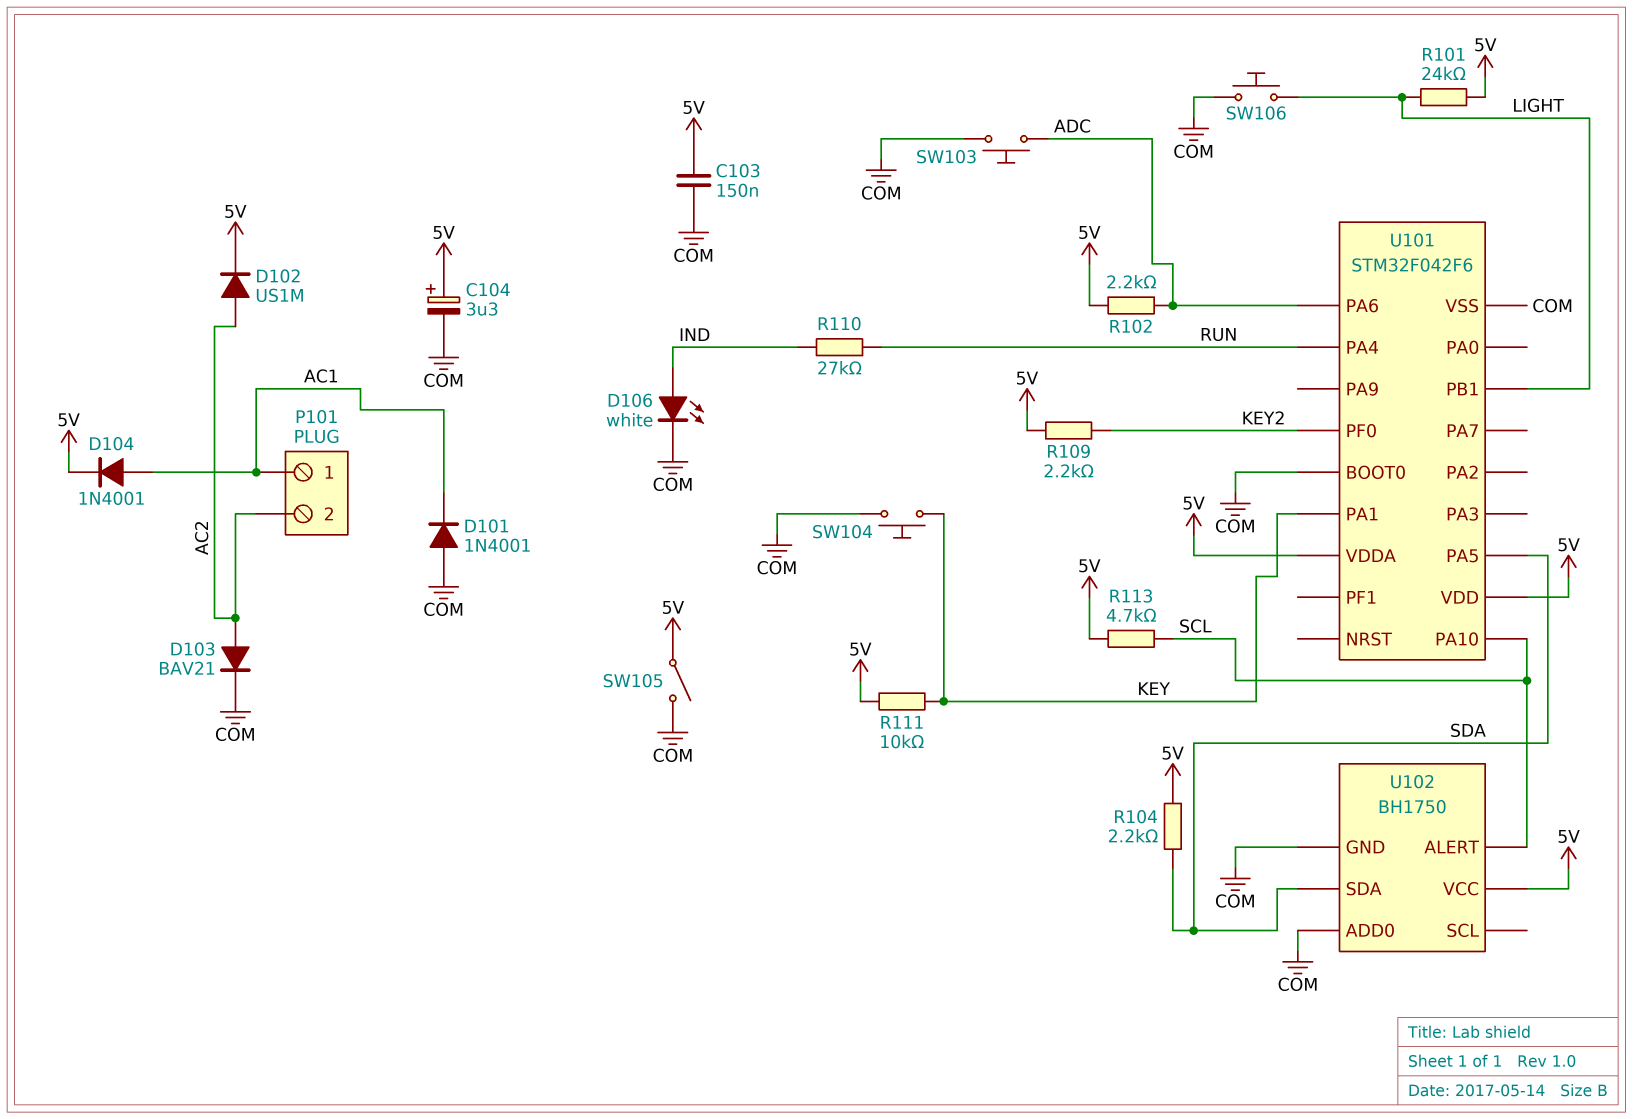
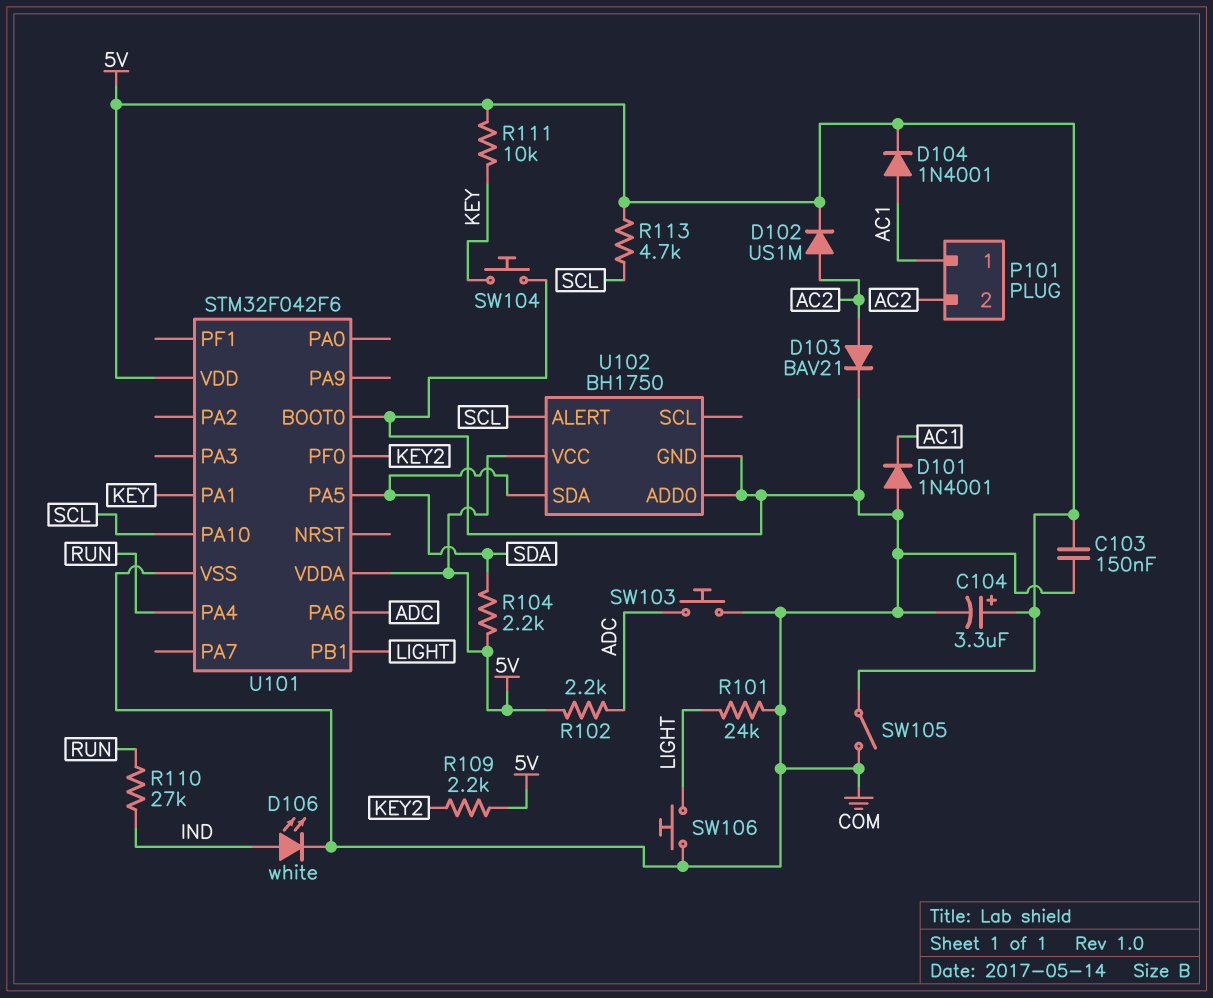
R101: 24k (5V, LIGHT) -> 24k (COM, LIGHT)

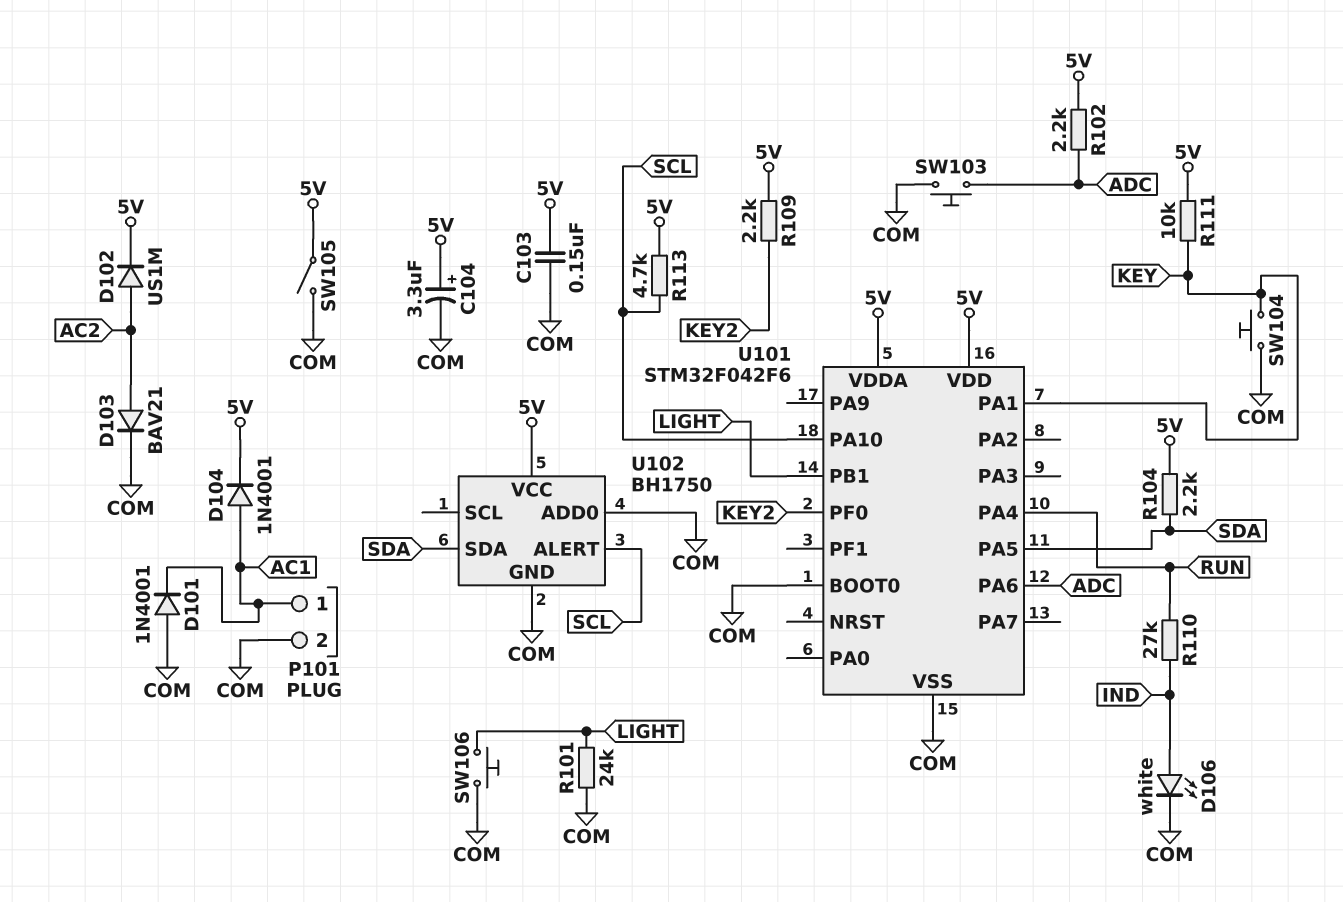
P101 pin 2: AC2 -> COM

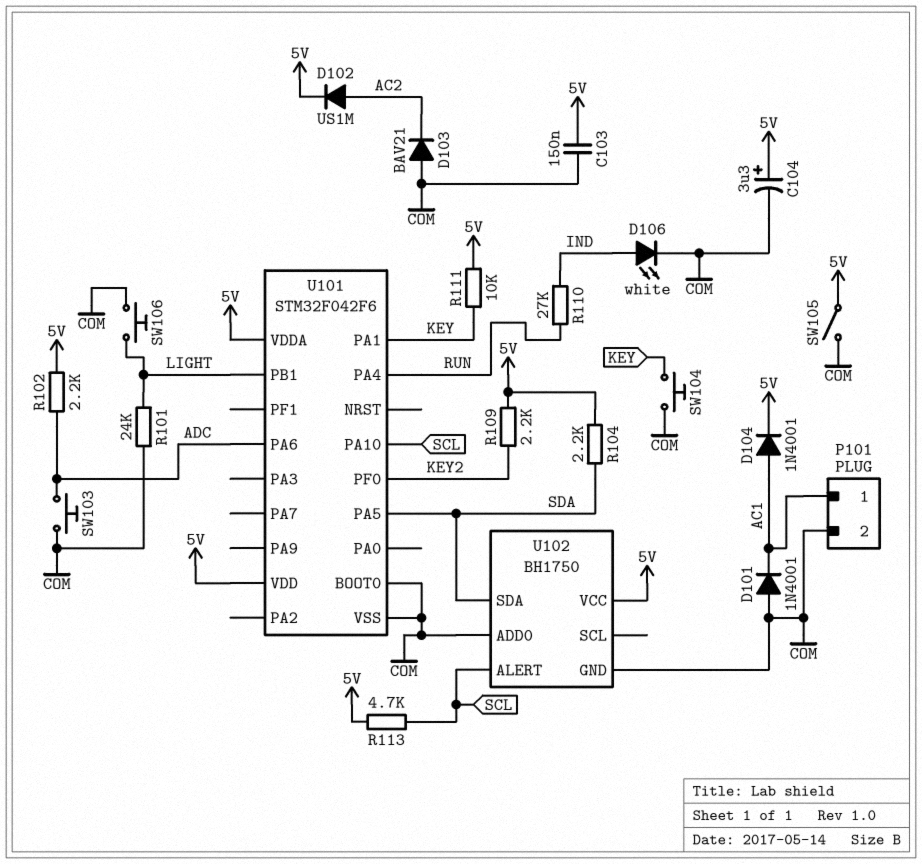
D103: diode BAV21 (A AC2, K COM) -> diode BAV21 (A COM, K AC2)

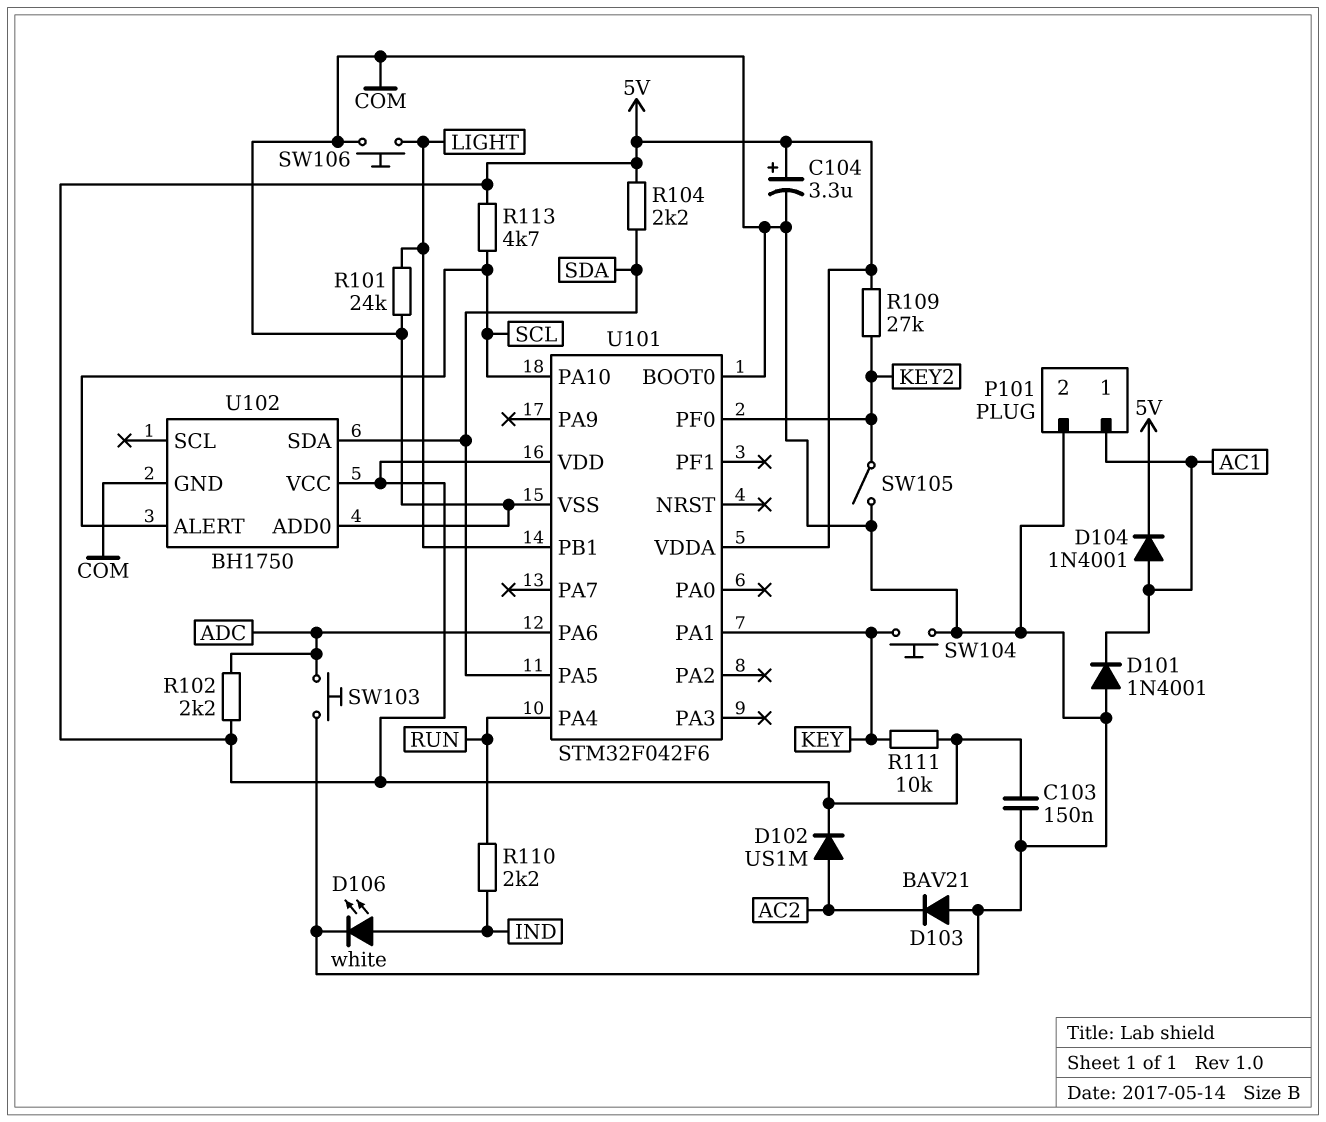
R109: 2.2k (5V, KEY2) -> 27k (5V, KEY2)
R110: 27k (IND, RUN) -> 2.2k (IND, RUN)
SW105: switch (5V, COM) -> switch (COM, KEY2)

